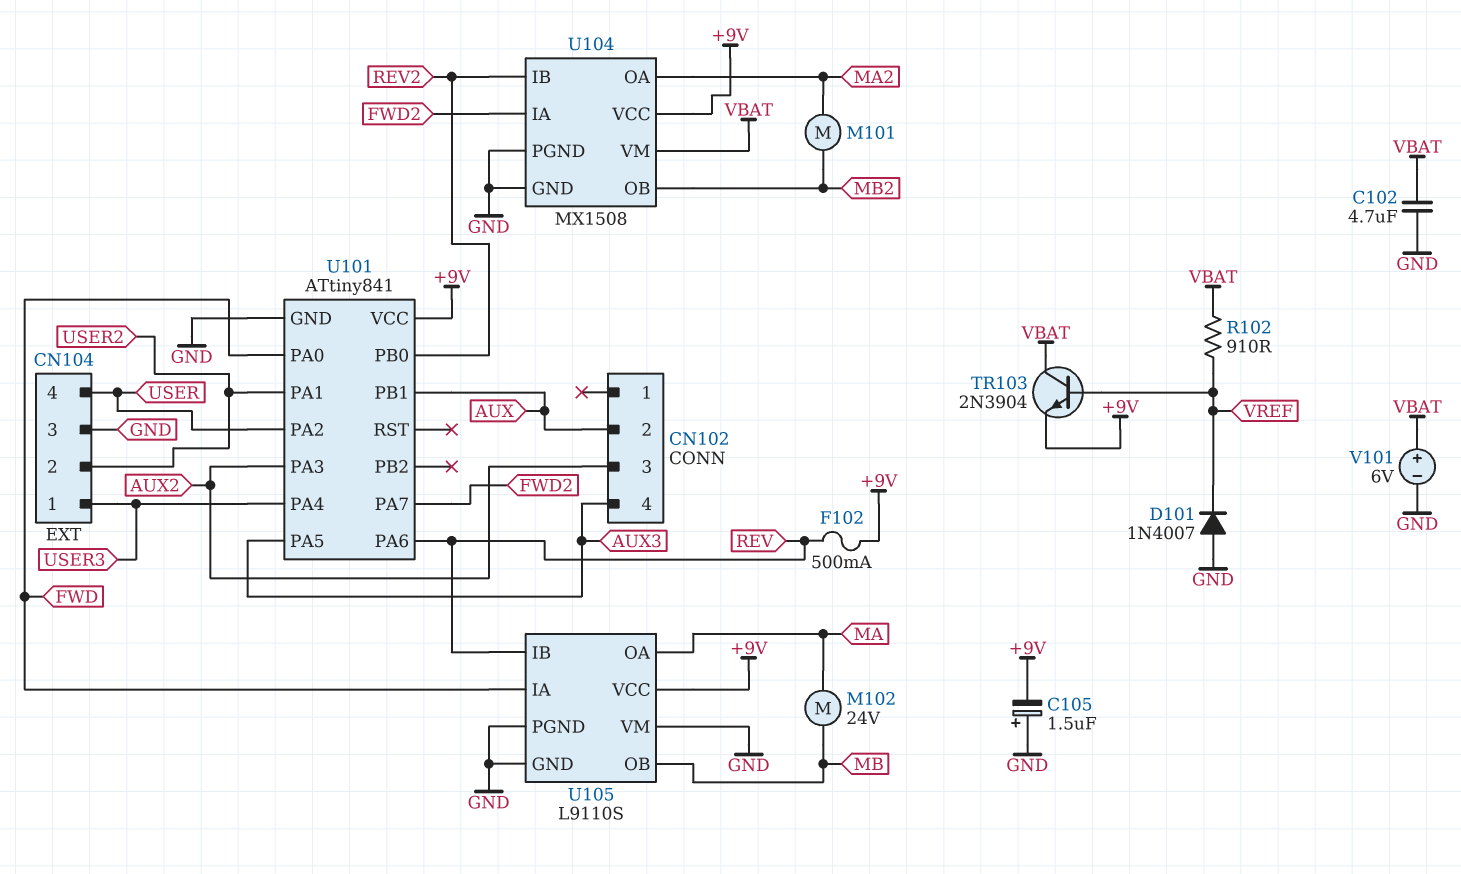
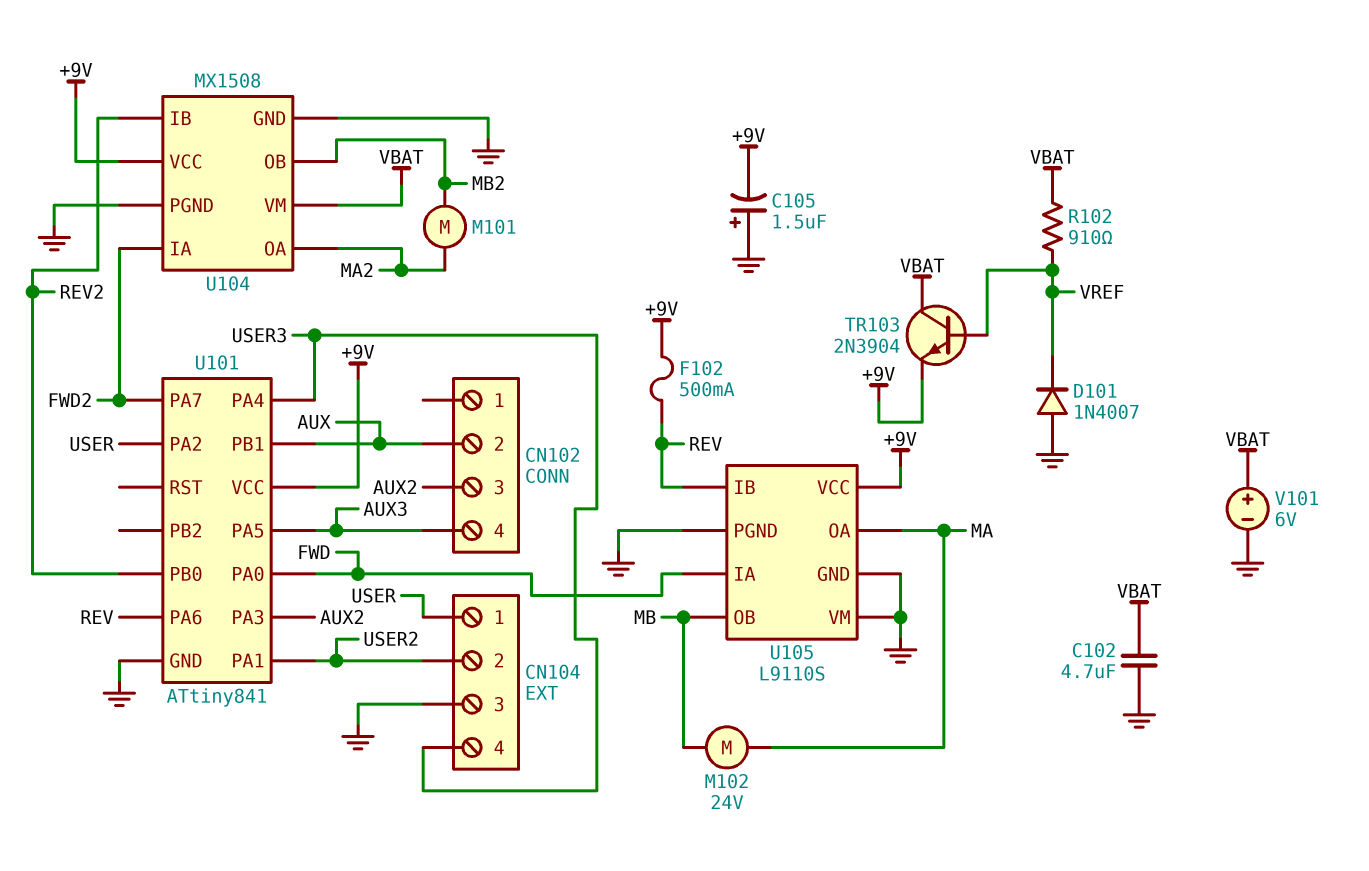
CN104 pin 1: USER3 -> USER
CN104 pin 4: USER -> USER3

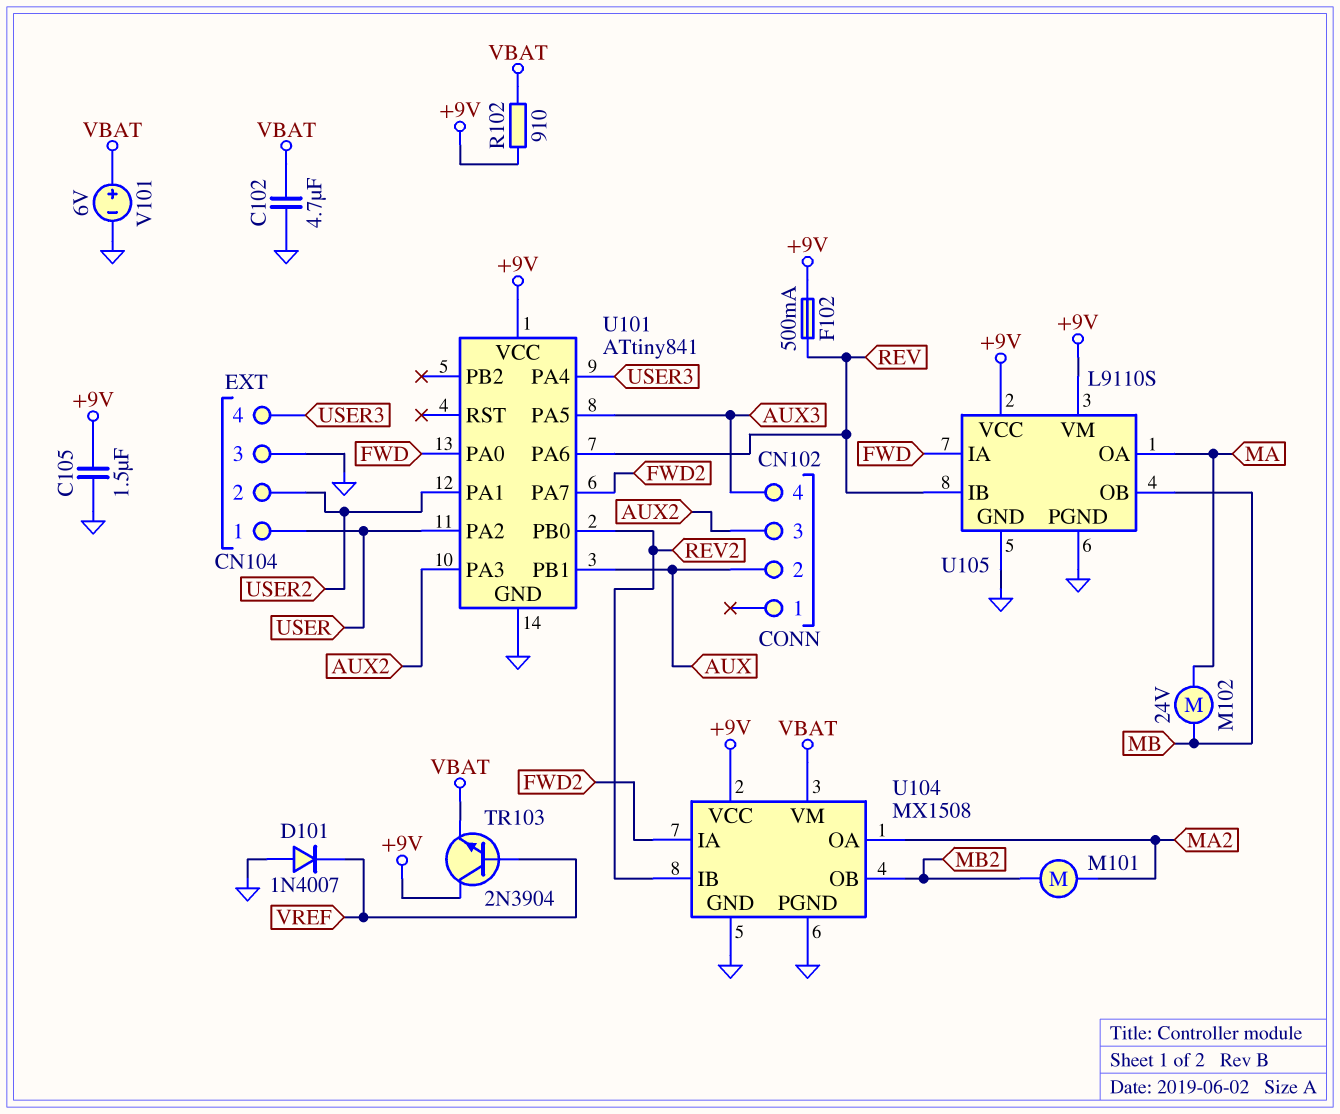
C105: 1.5uF (plus GND, minus +9V) -> 1.5uF (+9V, GND)
R102: 910 (VBAT, VREF) -> 910 (+9V, VBAT)
TR103: NPN 2N3904 (B VREF, C VBAT, E +9V) -> NPN 2N3904 (B VREF, C +9V, E VBAT)
U105 pin VM: GND -> +9V

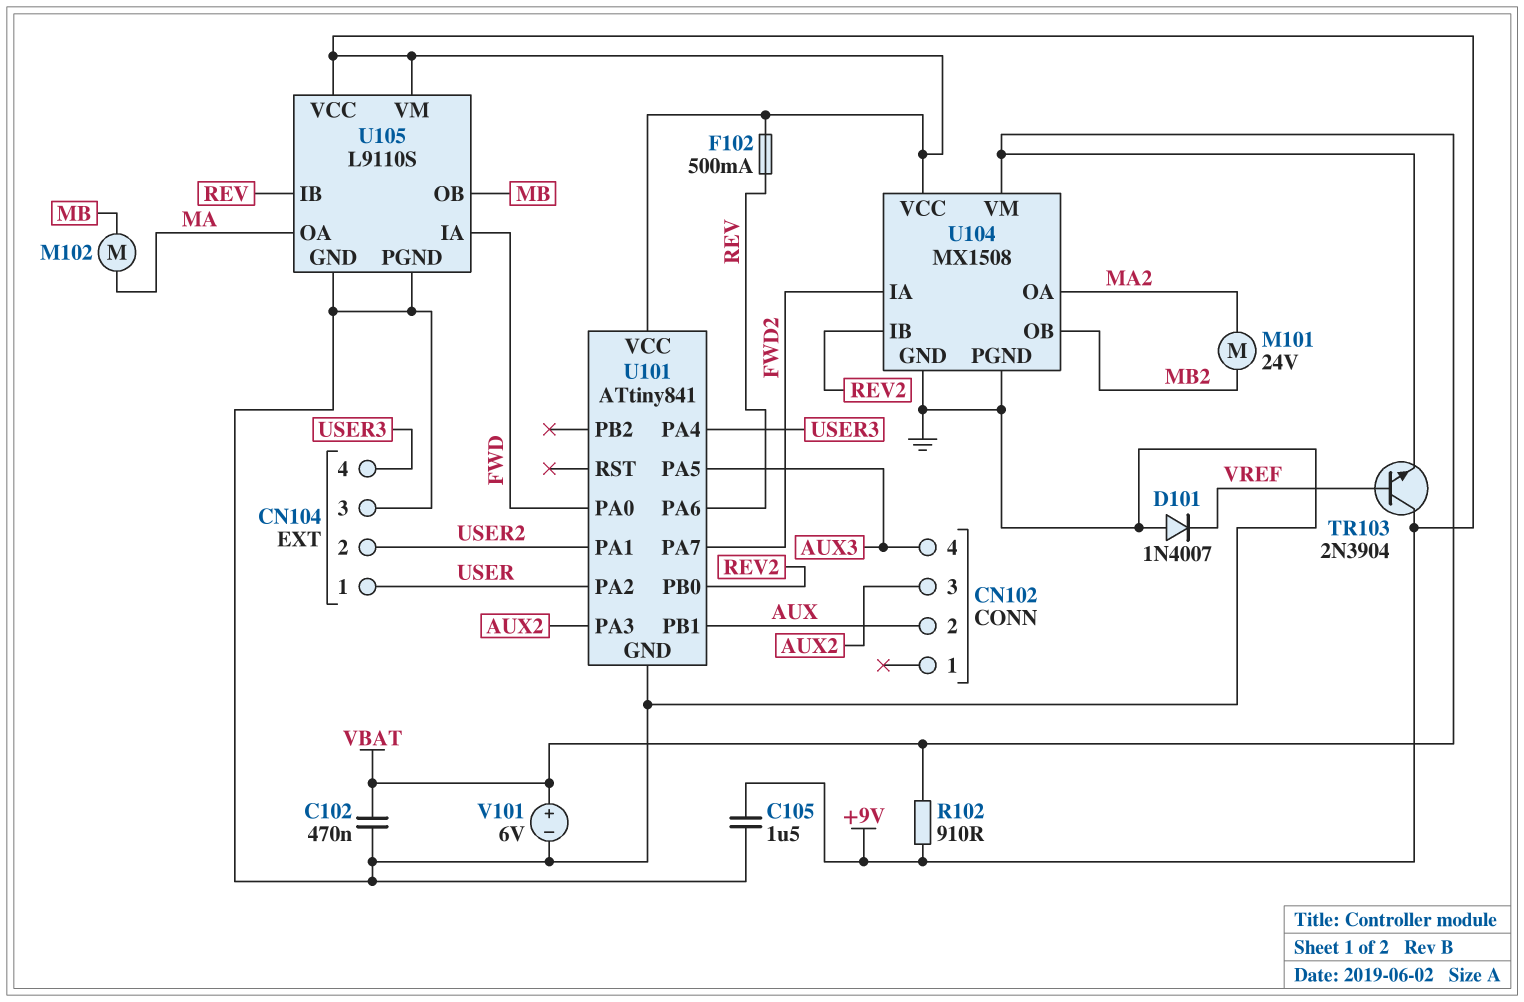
C102: 4.7uF (GND, VBAT) -> 470nF (GND, VBAT)
M101: motor (MA2, MB2) -> motor 24V (MA2, MB2)
M102: motor 24V (MA, MB) -> motor (MA, MB)

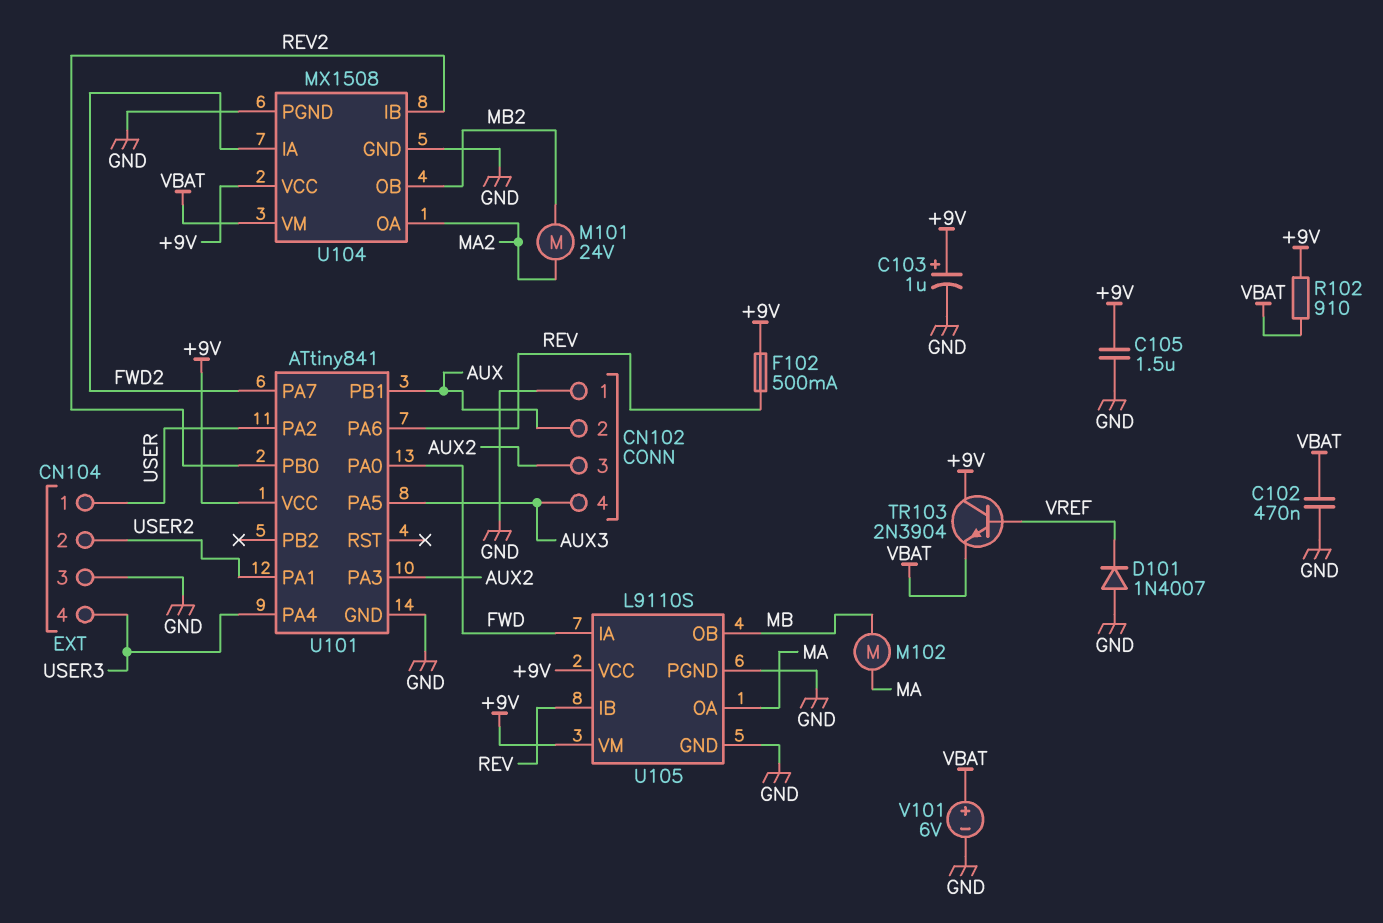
C103: none -> 1uF (plus +9V, minus GND)
CN102 pin 1: none -> GND

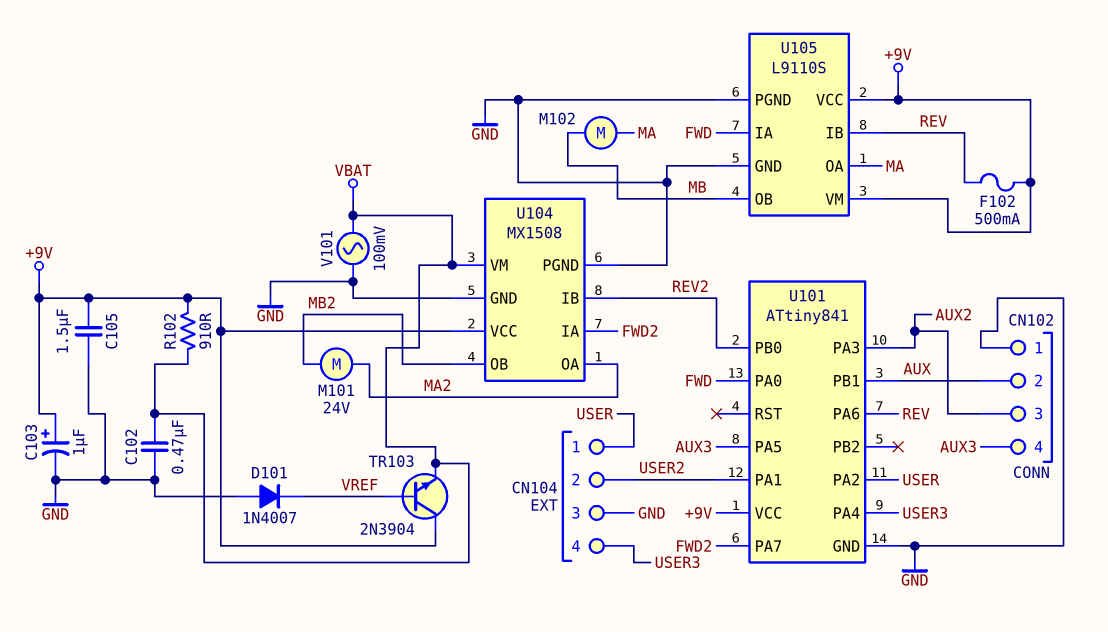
V101: 6V (plus VBAT, minus GND) -> AC 100mV (GND, VBAT)

